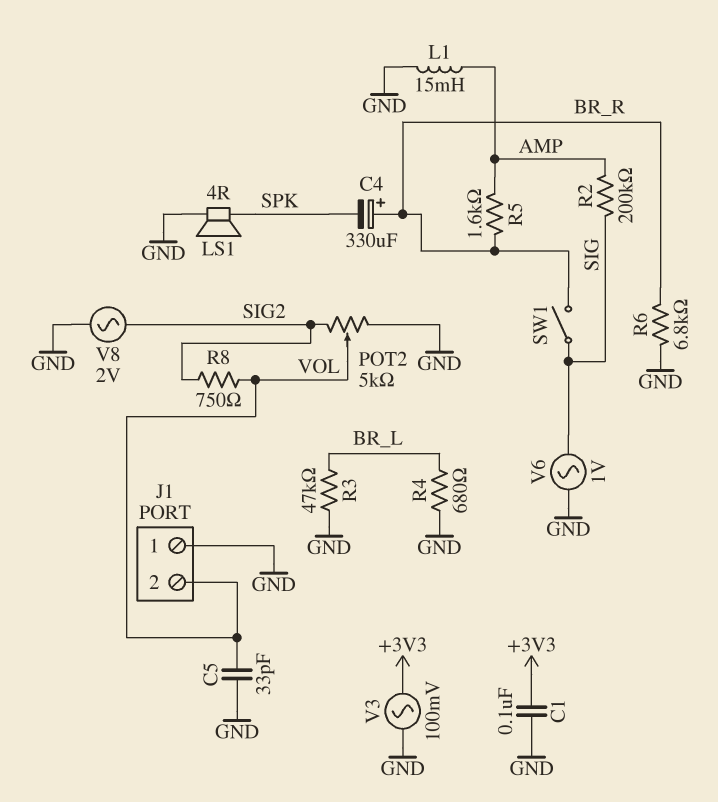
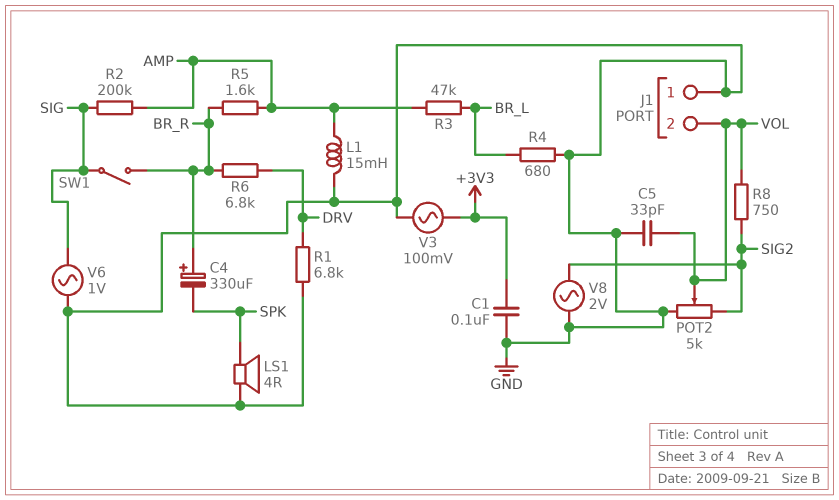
R1: none -> 6.8k (DRV, GND)
R3: 47k (BR_L, GND) -> 47k (AMP, BR_L)
R6: 6.8k (BR_R, GND) -> 6.8k (BR_R, DRV)

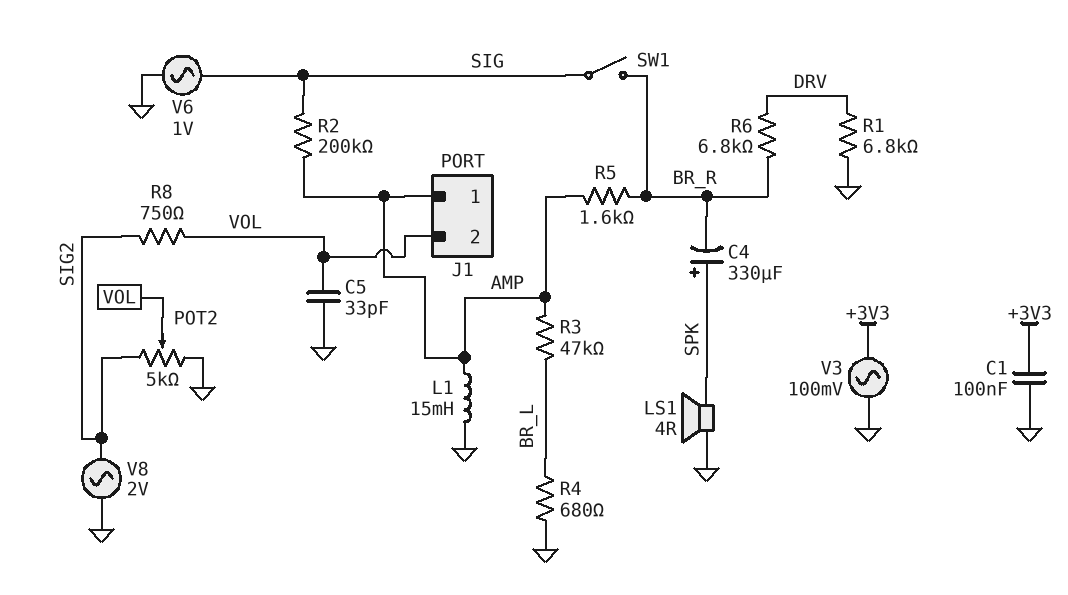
C4: 330uF (plus BR_R, minus SPK) -> 330uF (plus SPK, minus BR_R)
J1 pin 1: GND -> AMP

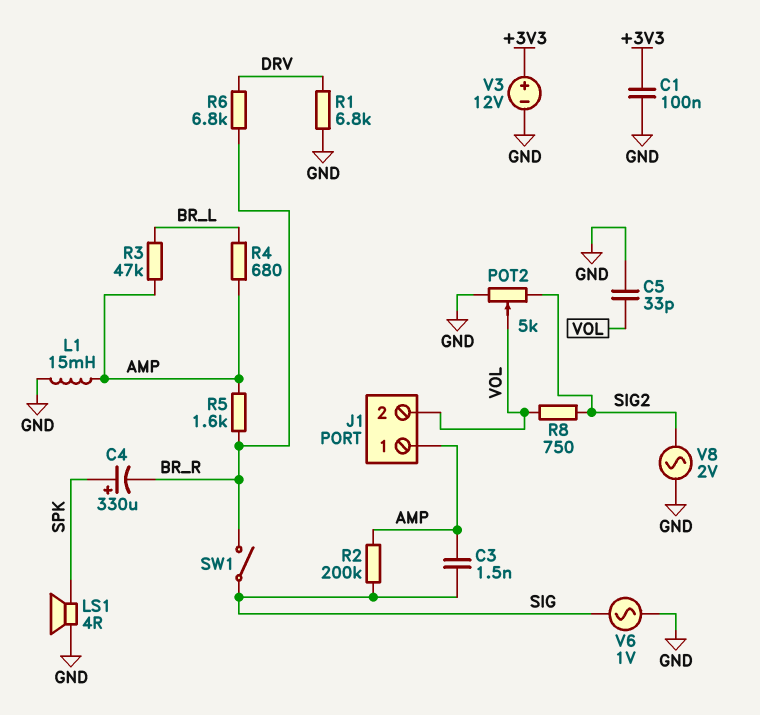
C3: none -> 1.5nF (AMP, SIG)
R4: 680 (BR_L, GND) -> 680 (AMP, BR_L)
V3: AC 100mV (+3V3, GND) -> 12V (plus +3V3, minus GND)

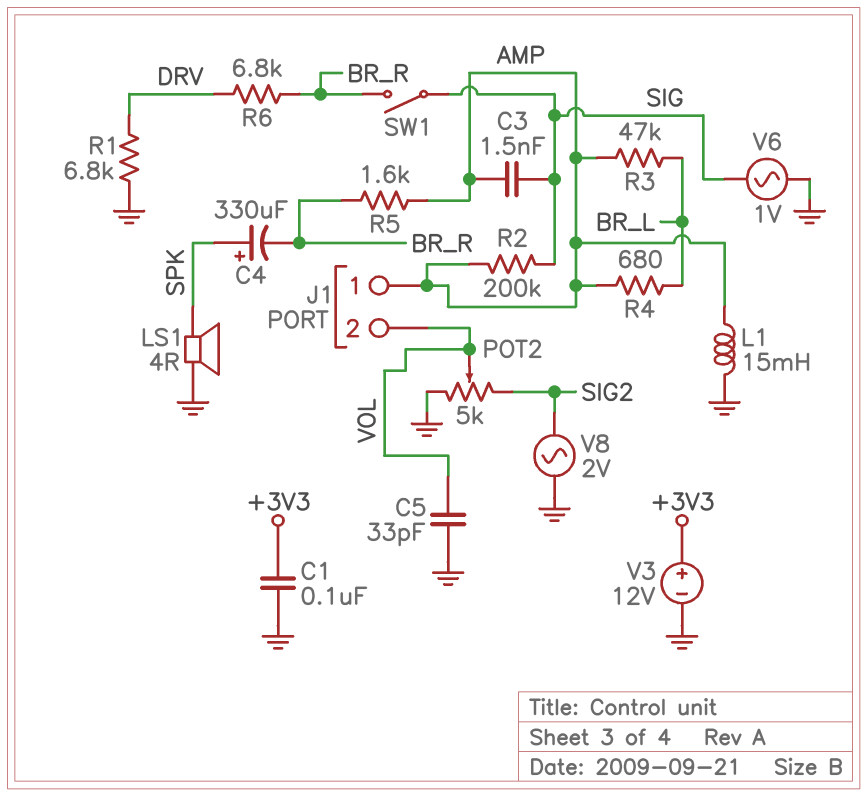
R8: 750 (SIG2, VOL) -> none

